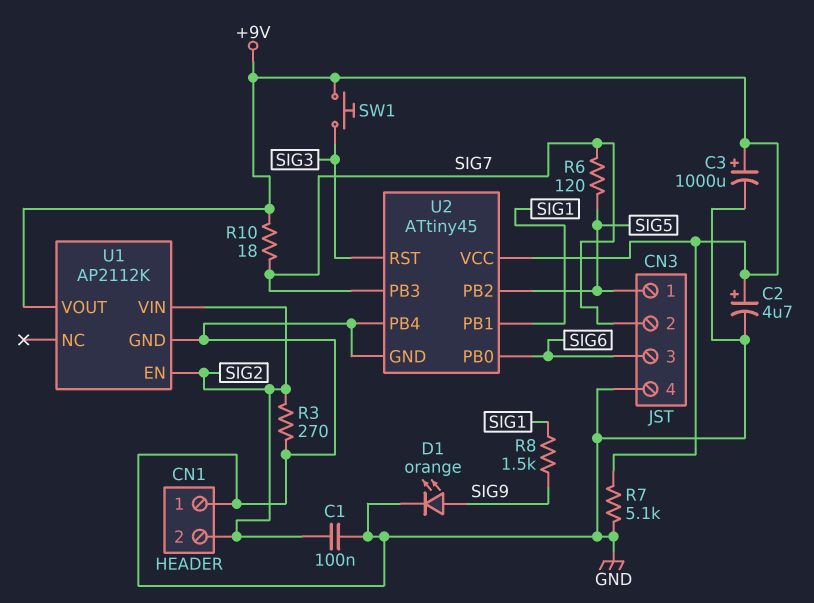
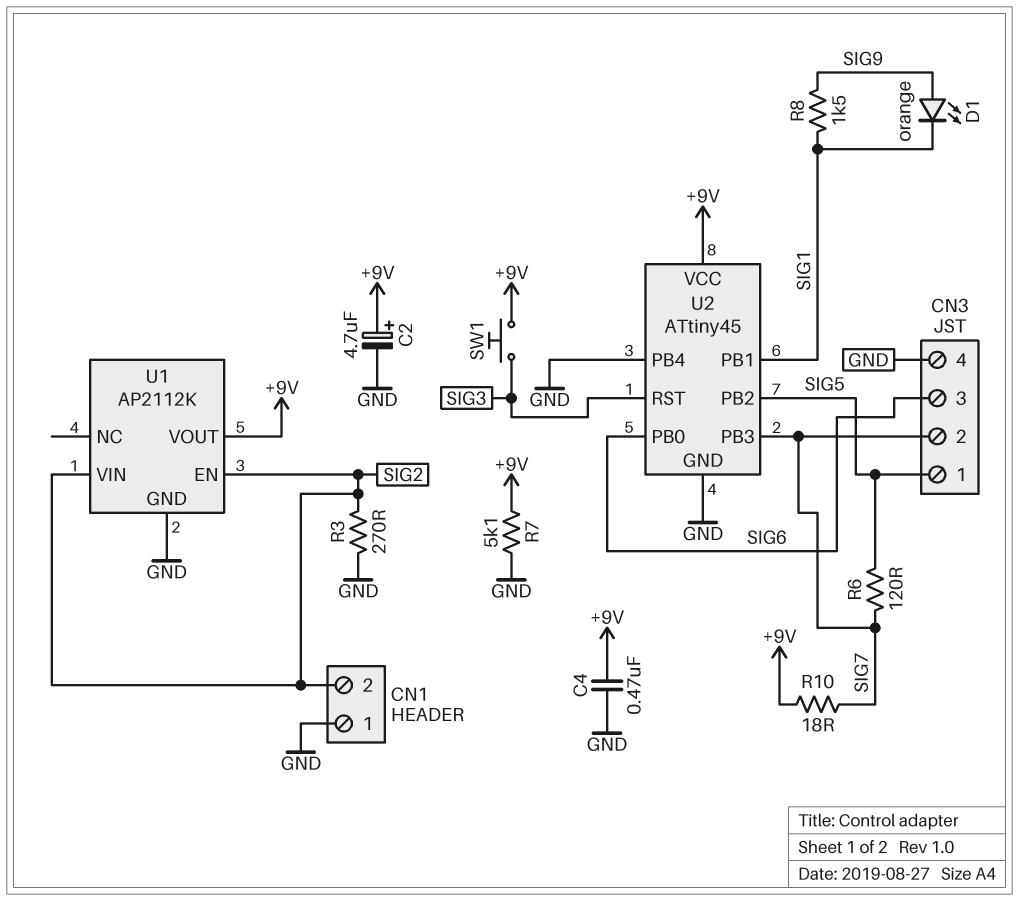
C1: 100nF (GND, SIG2) -> none
C3: 1000uF (plus +9V, minus GND) -> none
C4: none -> 470nF (+9V, GND)
D1: LED orange (A SIG9, K GND) -> LED orange (A SIG9, K SIG1)

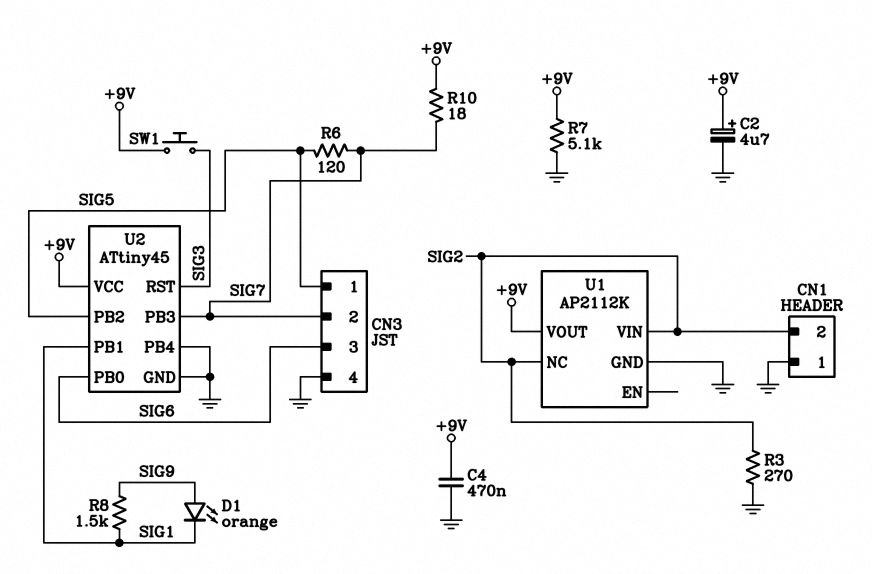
U1 pin EN: SIG2 -> none
U1 pin NC: none -> SIG2

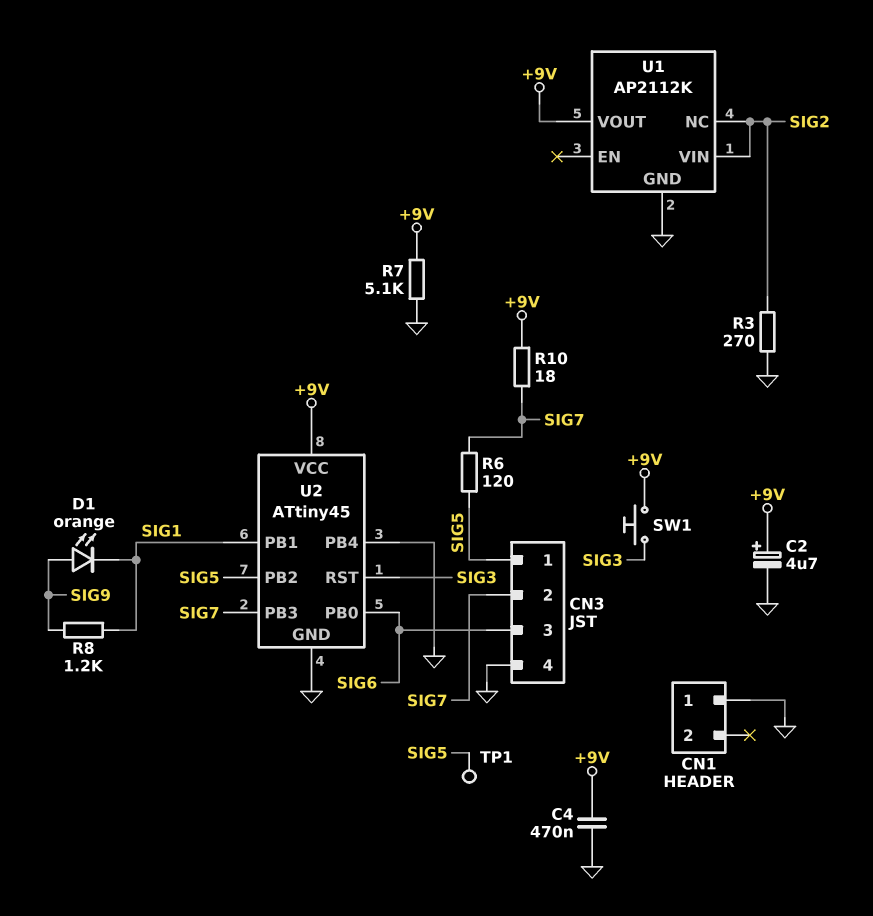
CN1 pin 2: SIG2 -> none
R8: 1.5k (SIG1, SIG9) -> 1.2k (SIG1, SIG9)
TP1: none -> test point (SIG5)

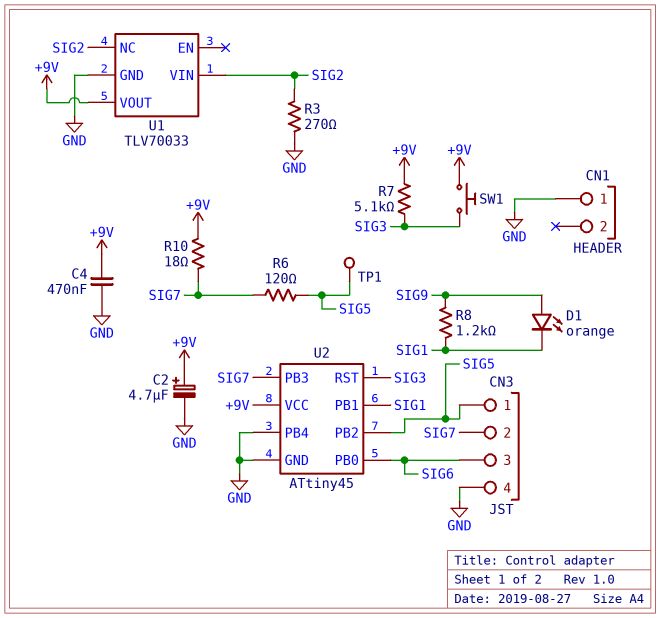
R7: 5.1k (+9V, GND) -> 5.1k (+9V, SIG3)
U1: AP2112K -> TLV70033

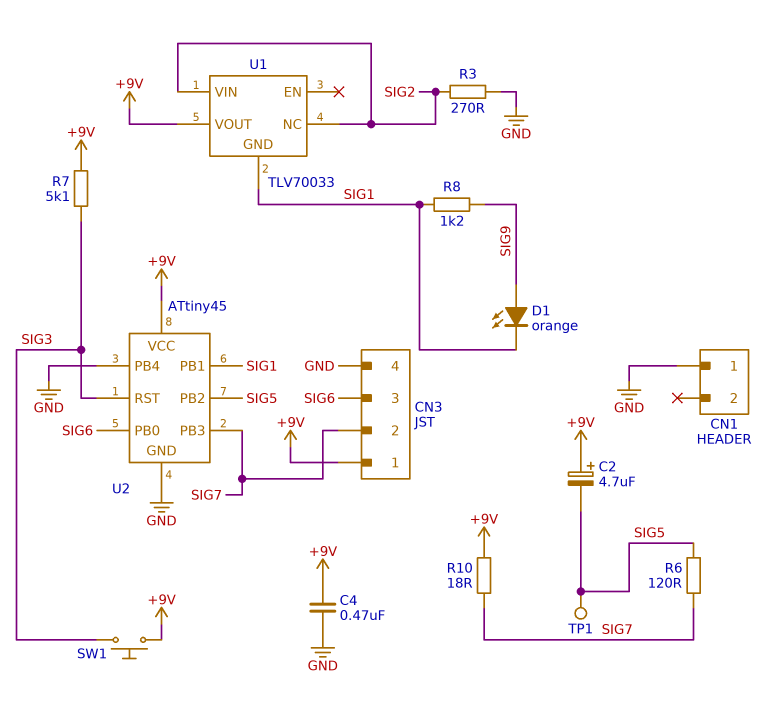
C2: 4.7uF (plus +9V, minus GND) -> 4.7uF (plus +9V, minus SIG5)
CN3 pin 1: SIG5 -> +9V
U1 pin GND: GND -> SIG1

